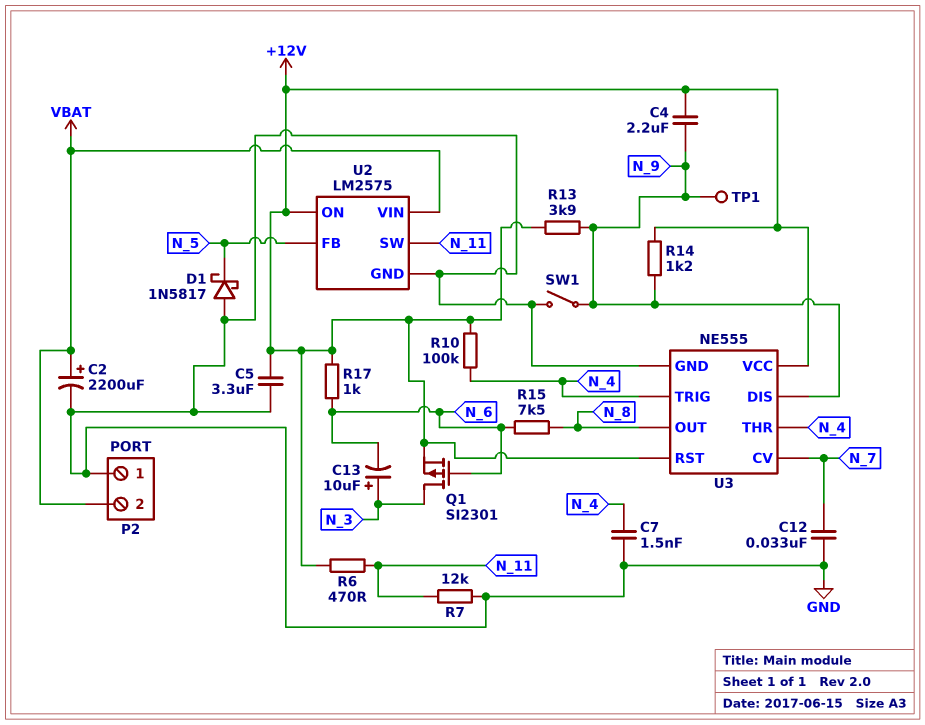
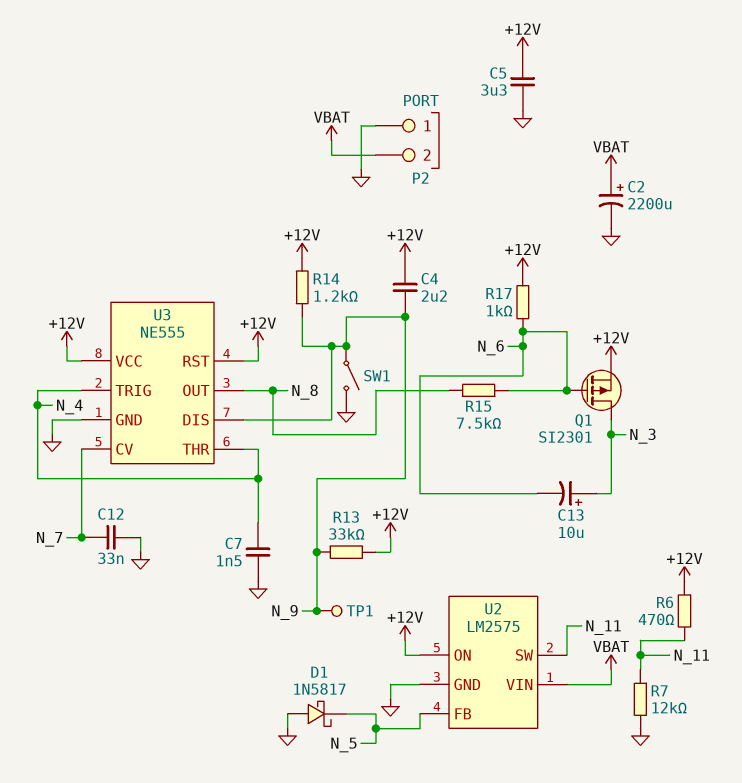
R10: 100k (+12V, N_4) -> none
R13: 3.9k (+12V, N_9) -> 33k (+12V, N_9)

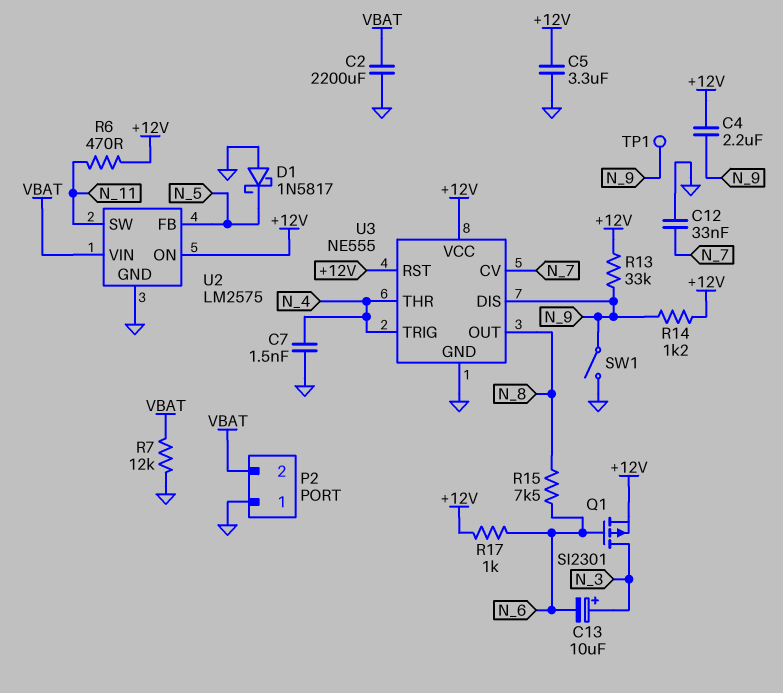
C2: 2200uF (plus VBAT, minus GND) -> 2200uF (GND, VBAT)
R7: 12k (GND, N_11) -> 12k (GND, VBAT)

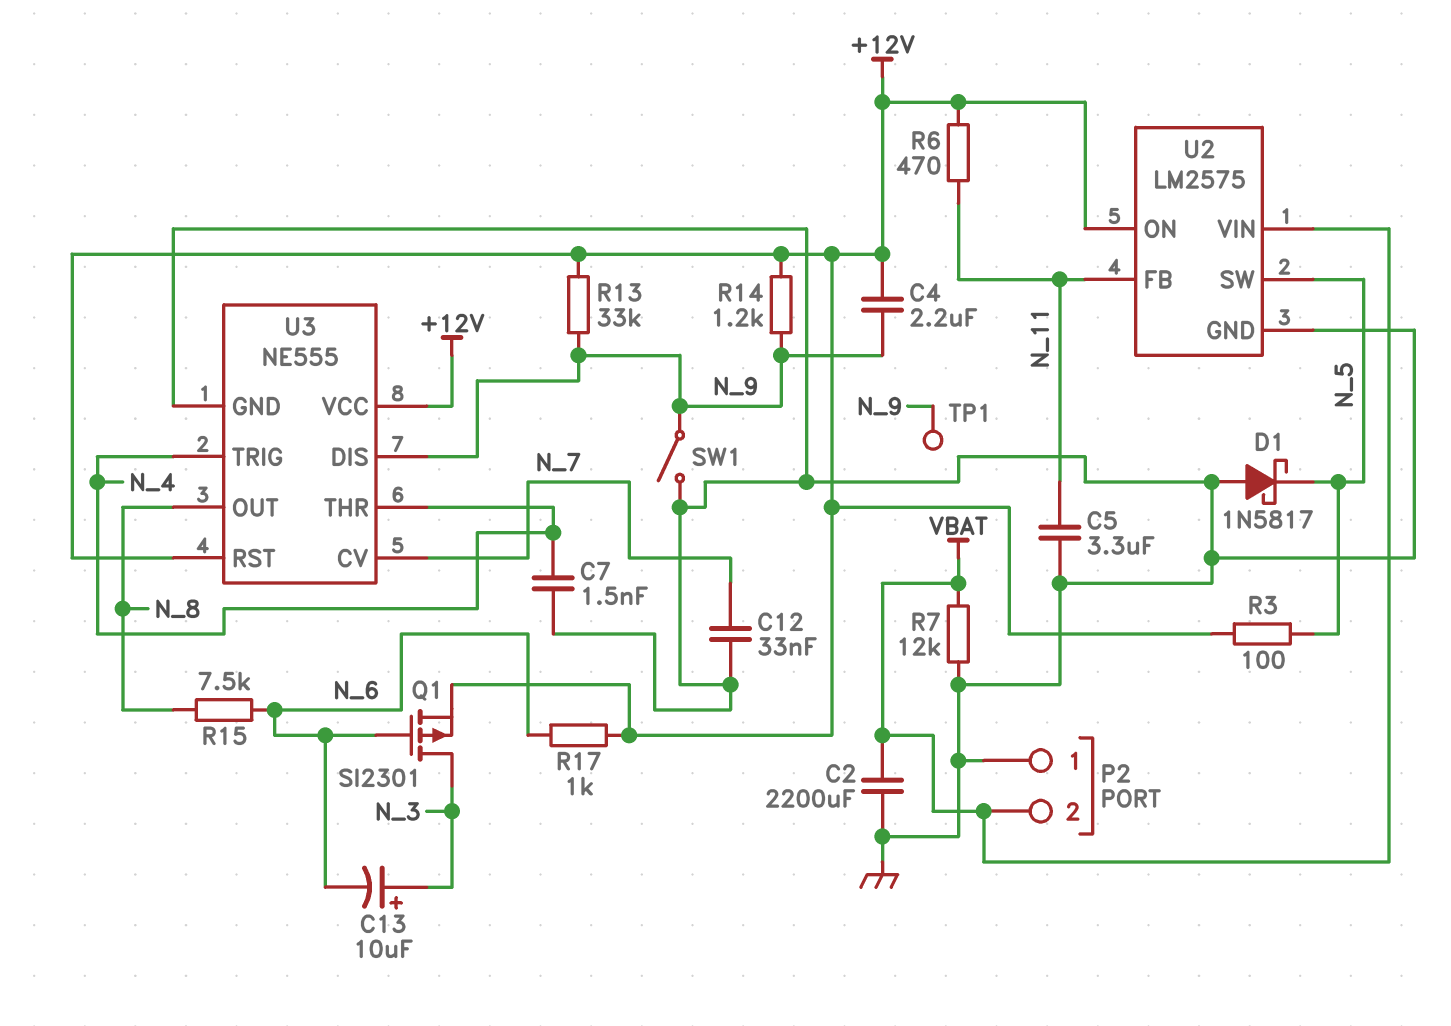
C5: 3.3uF (+12V, GND) -> 3.3uF (GND, N_11)
R3: none -> 100 (+12V, N_5)
U2 pin FB: N_5 -> N_11
U2 pin SW: N_11 -> N_5

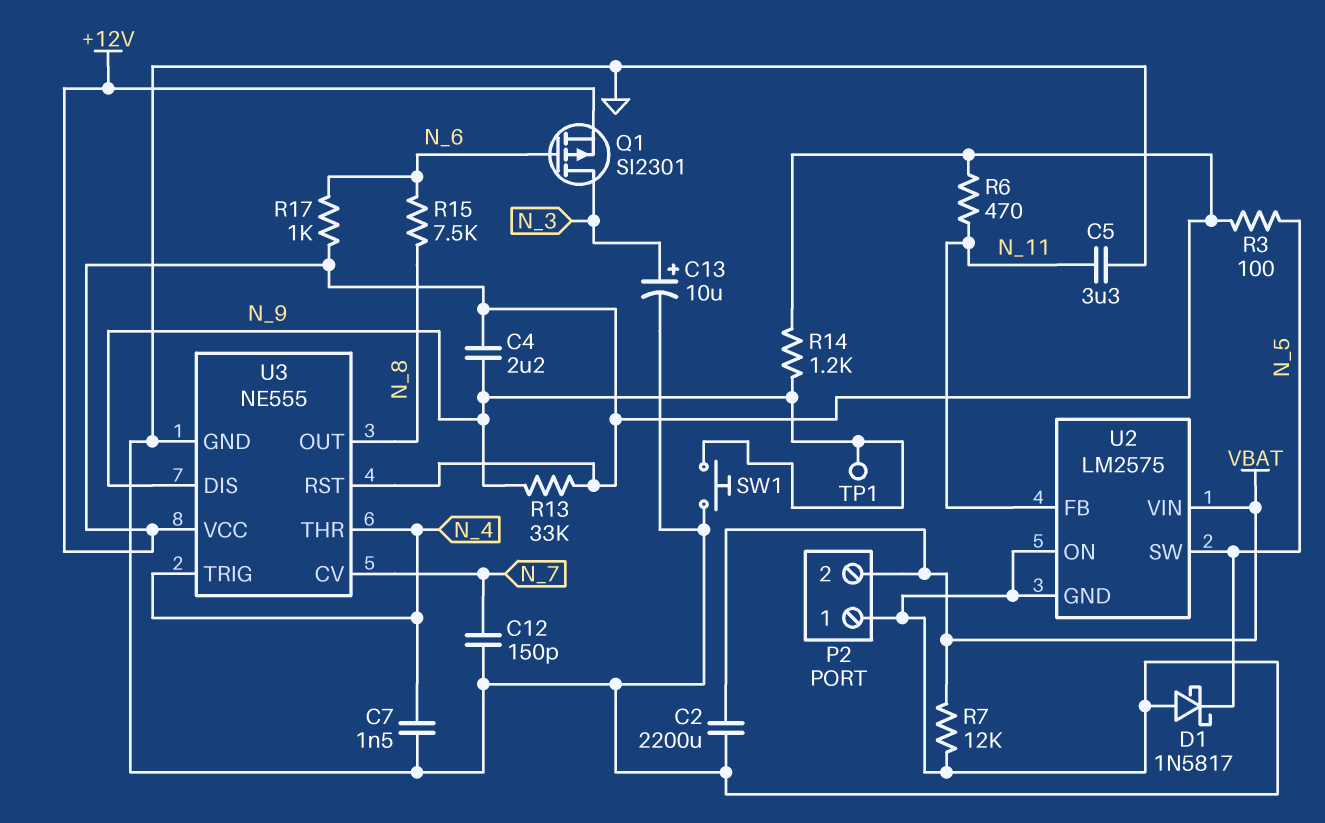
C12: 33nF (GND, N_7) -> 150pF (GND, N_7)
C13: 10uF (plus N_3, minus N_6) -> 10uF (plus N_3, minus GND)
SW1: switch (GND, N_9) -> button (GND, N_9)
U2 pin ON: +12V -> GND

